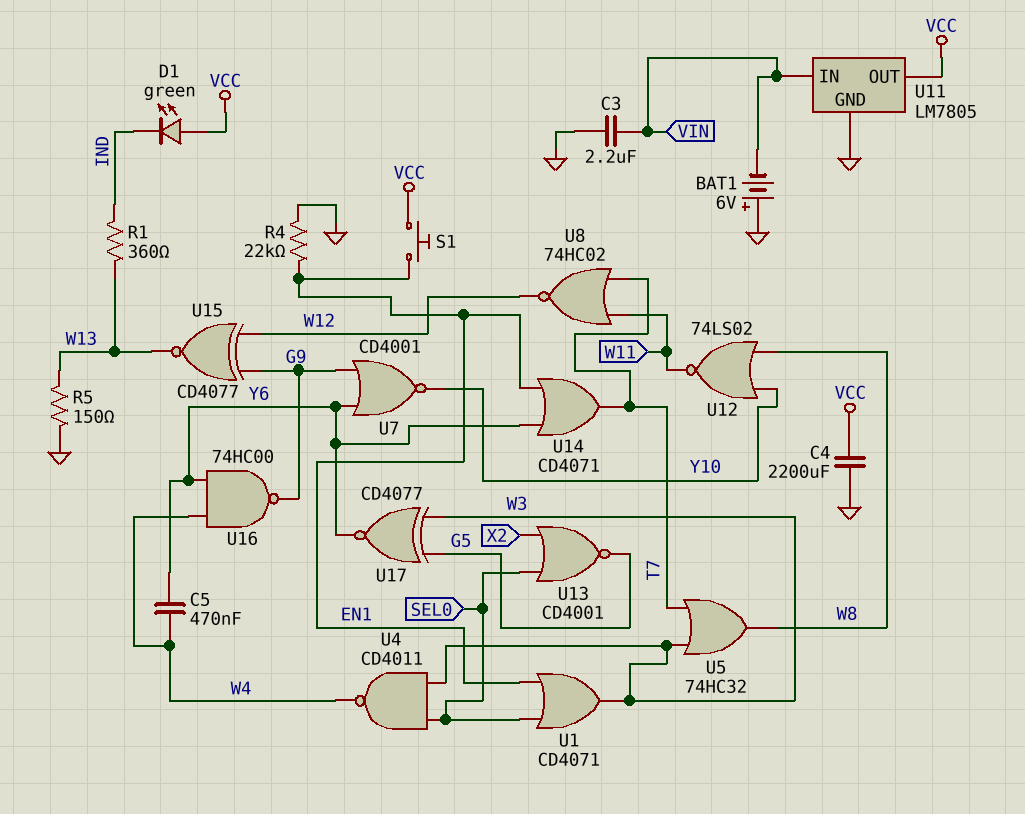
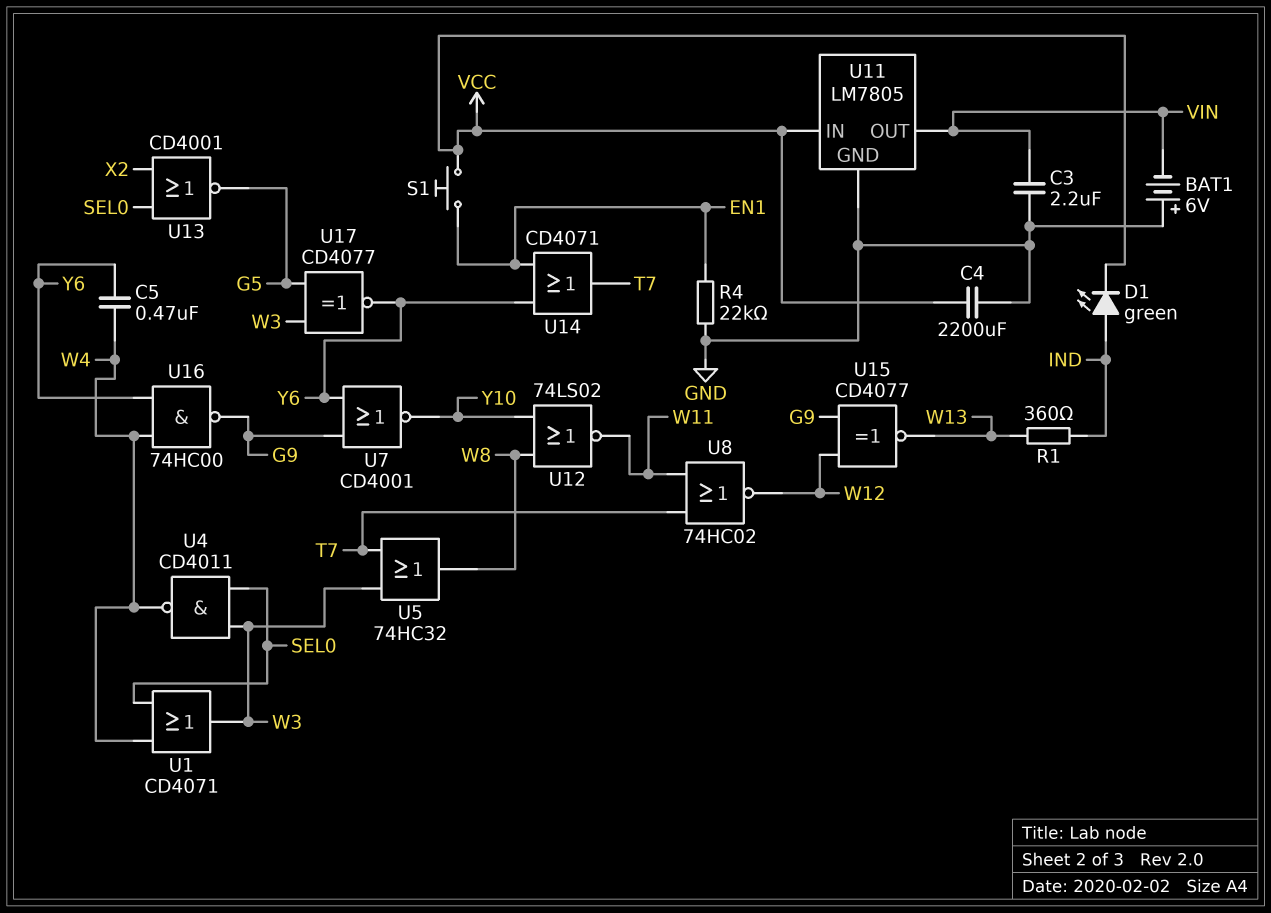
D1: LED green (A VCC, K IND) -> LED green (A IND, K VCC)
R5: 150 (GND, W13) -> none
U1: OR CD4071 (in EN1, in SEL0, out W3) -> OR CD4071 (in SEL0, in W4, out W3)
U11 pin IN: VIN -> VCC
U11 pin OUT: VCC -> VIN

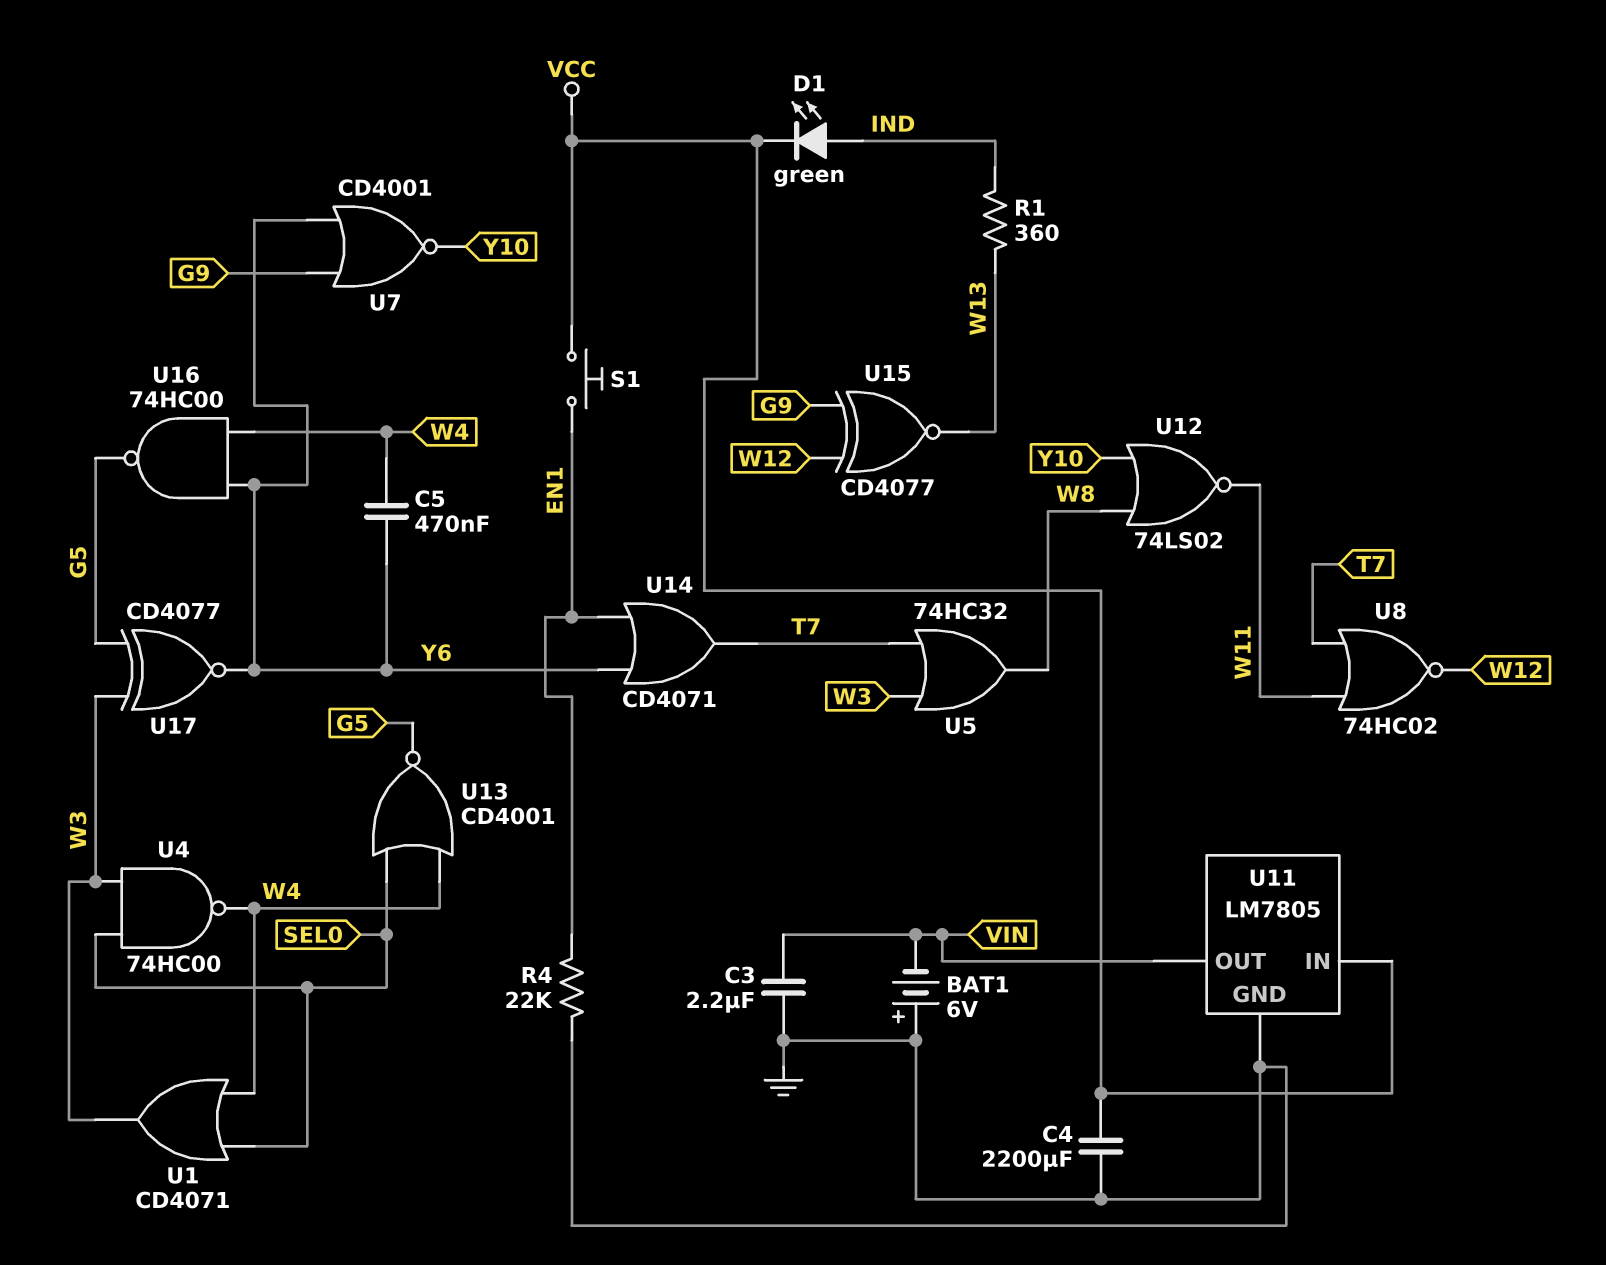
U4: NAND CD4011 (in SEL0, in W3, out W4) -> NAND 74HC00 (in SEL0, in W3, out W4)
U13: NOR CD4001 (in SEL0, in X2, out G5) -> NOR CD4001 (in SEL0, in W4, out G5)
U16: NAND 74HC00 (in W4, in Y6, out G9) -> NAND 74HC00 (in W4, in Y6, out G5)

